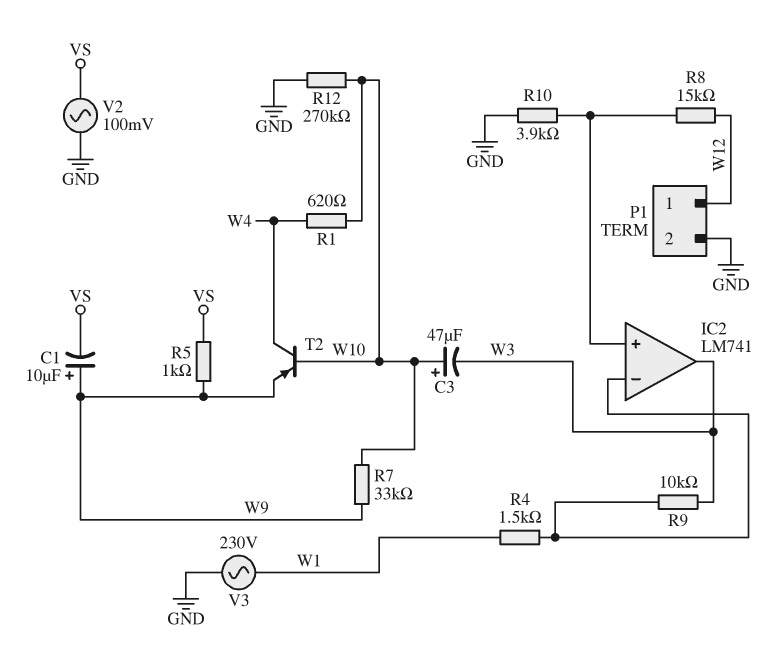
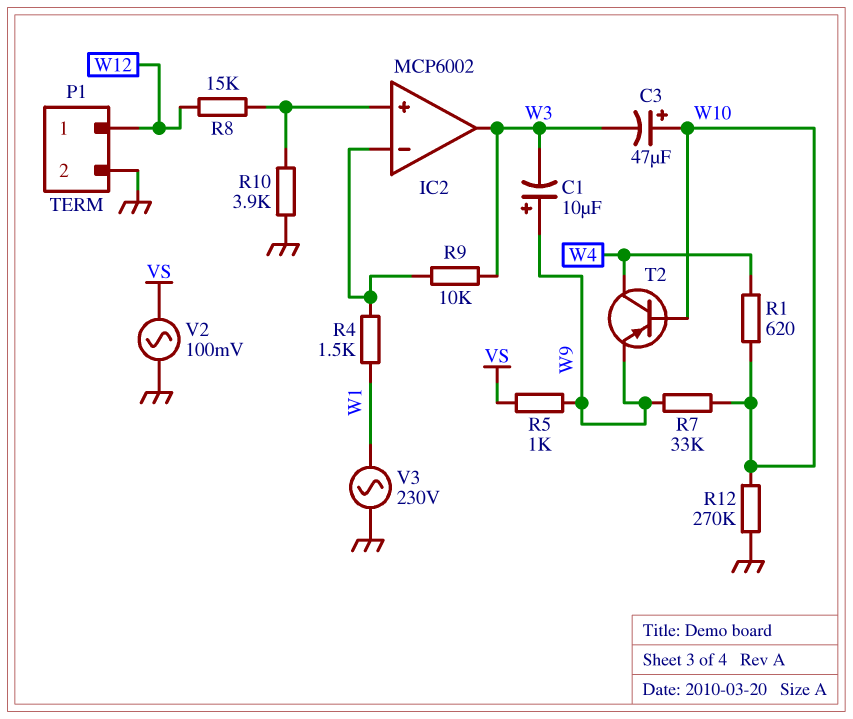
C1: 10uF (plus W9, minus VS) -> 10uF (plus W9, minus W3)
IC2: LM741 -> MCP6002

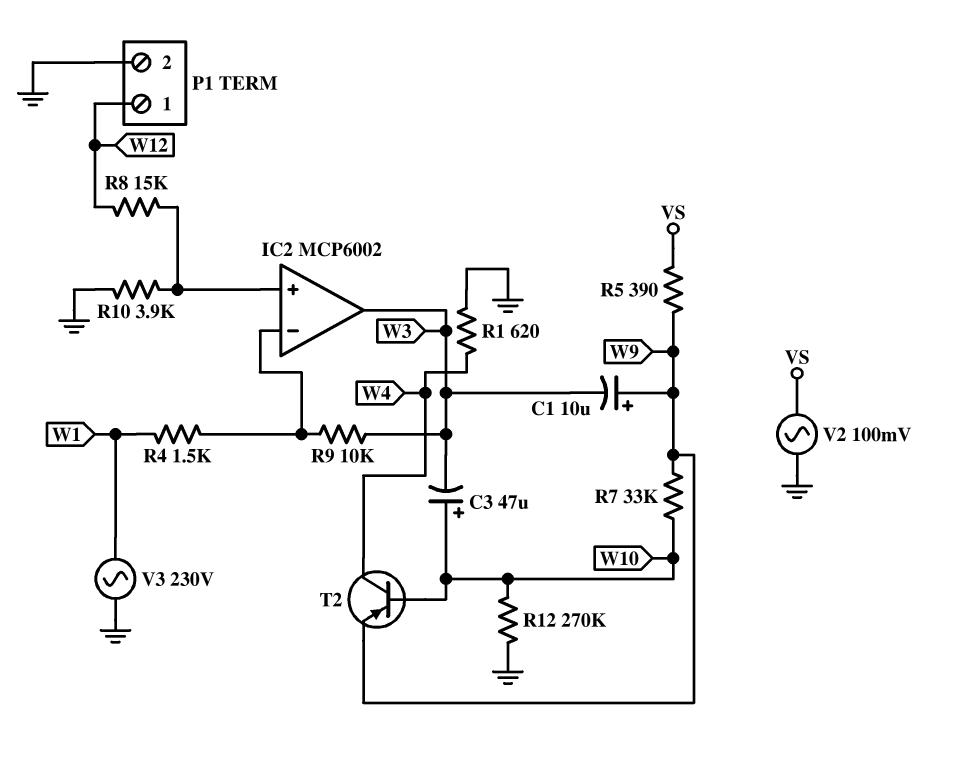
R1: 620 (W4, W10) -> 620 (GND, W4)
R5: 1k (VS, W9) -> 390 (VS, W9)

